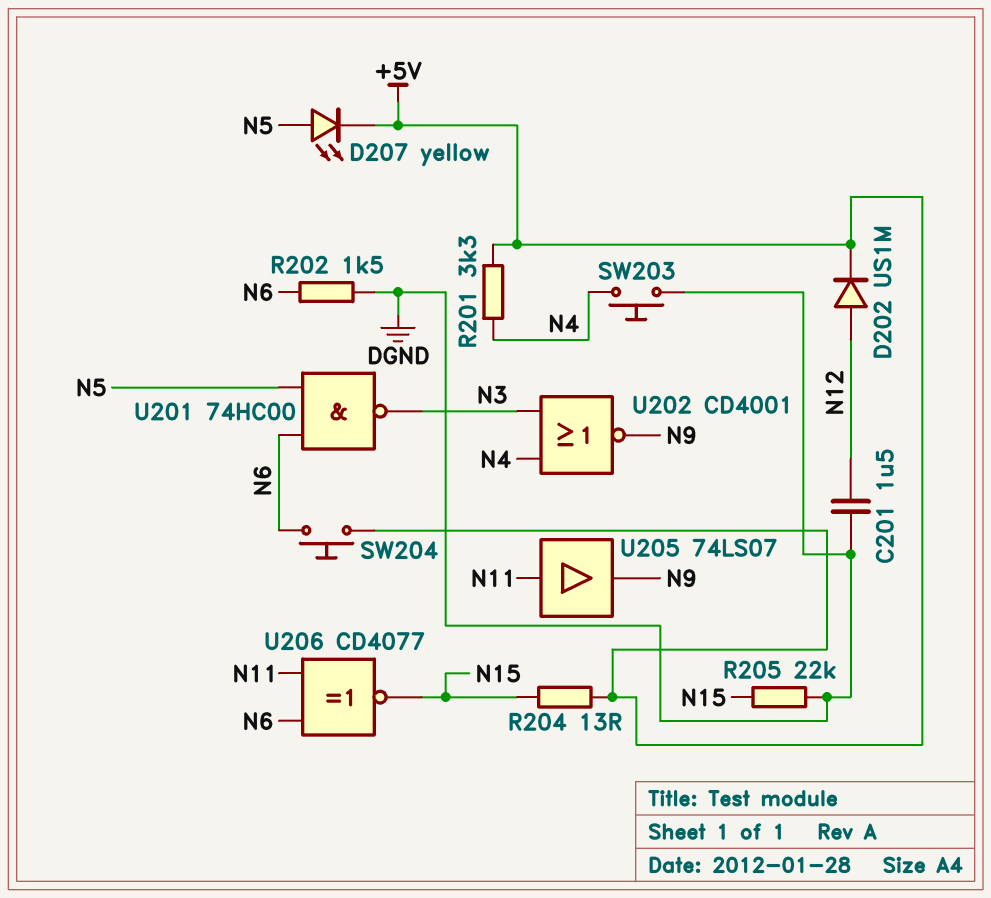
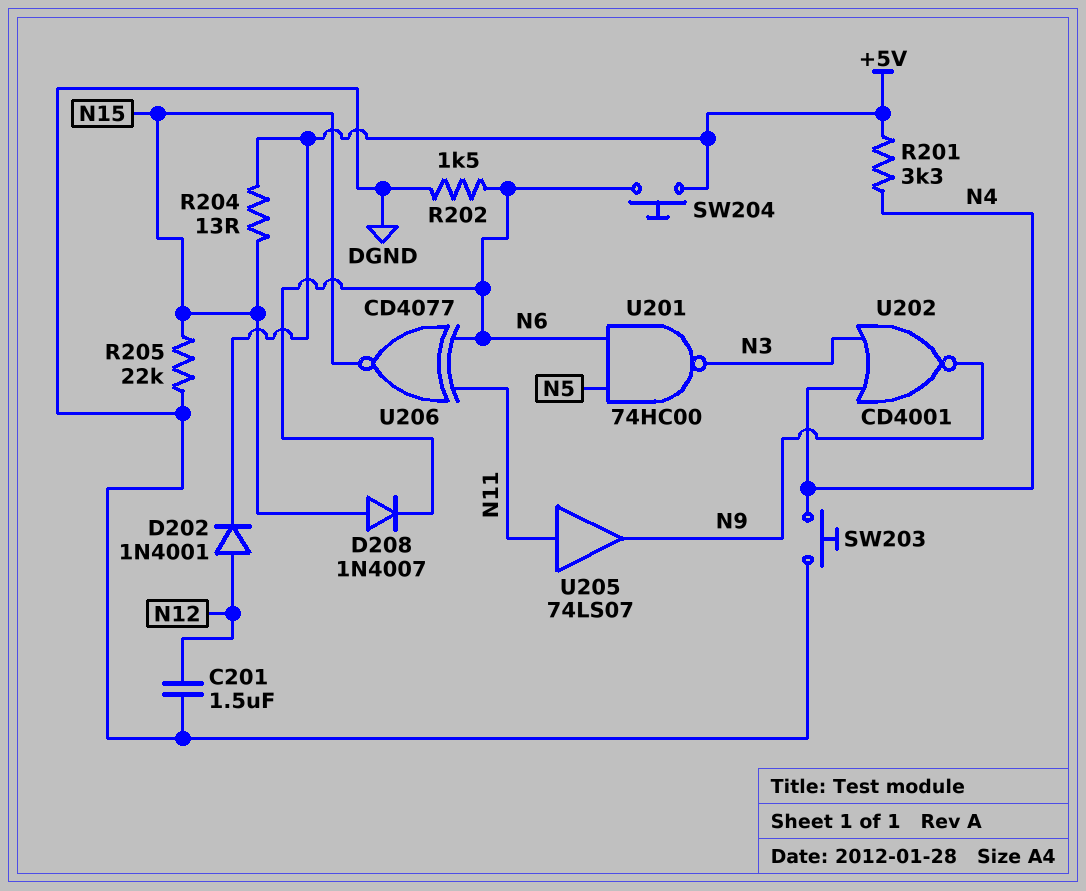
D202: diode US1M (A N12, K +5V) -> diode 1N4001 (A N12, K +5V)
D207: LED yellow (A N5, K +5V) -> none
D208: none -> diode 1N4007 (A N15, K N6)

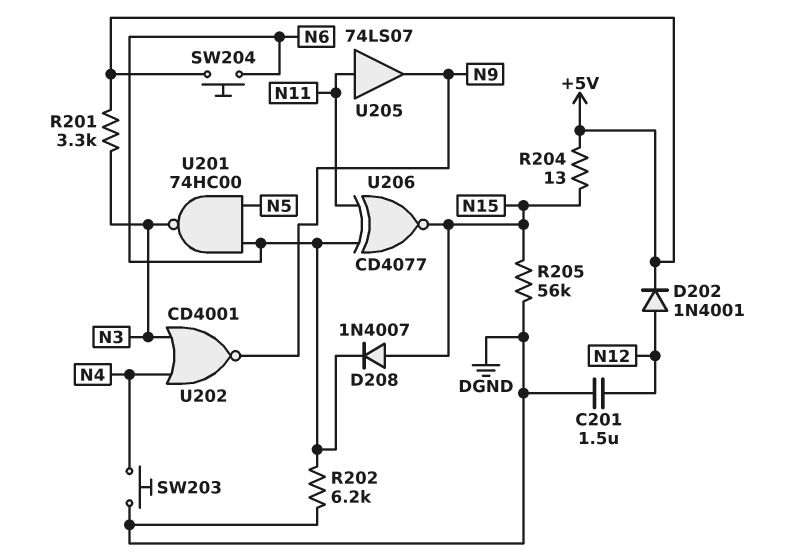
R201: 3.3k (+5V, N4) -> 3.3k (+5V, N3)
R202: 1.5k (DGND, N6) -> 6.2k (DGND, N6)
R205: 22k (DGND, N15) -> 56k (DGND, N15)

